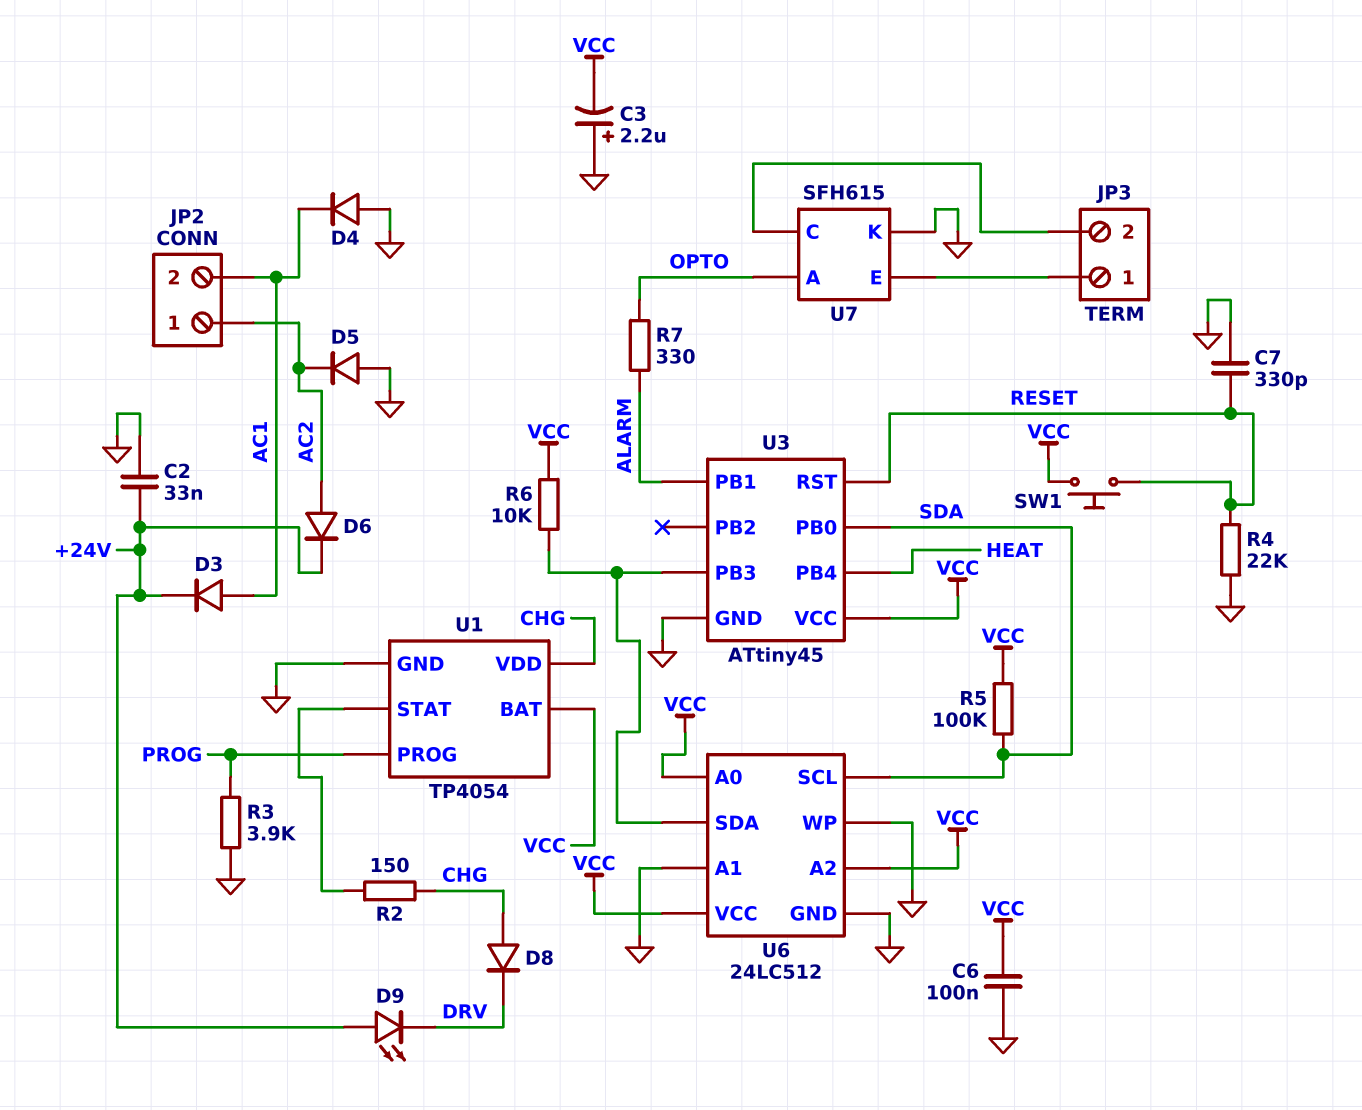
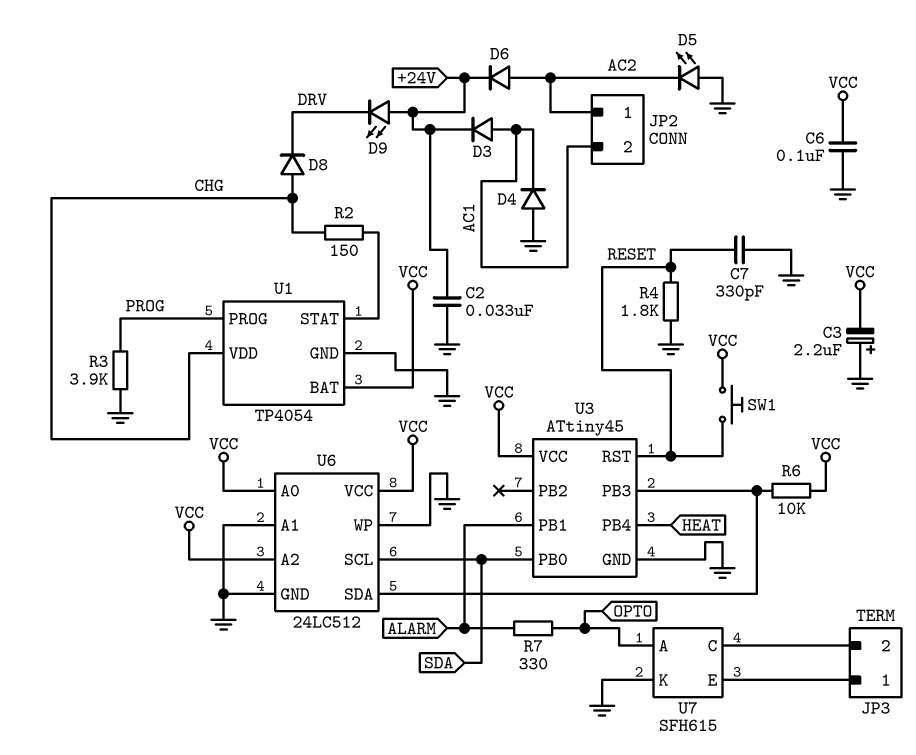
D5: diode (A GND, K AC2) -> LED (A GND, K AC2)
R4: 22k (GND, RESET) -> 1.8k (GND, RESET)
R5: 100k (SDA, VCC) -> none

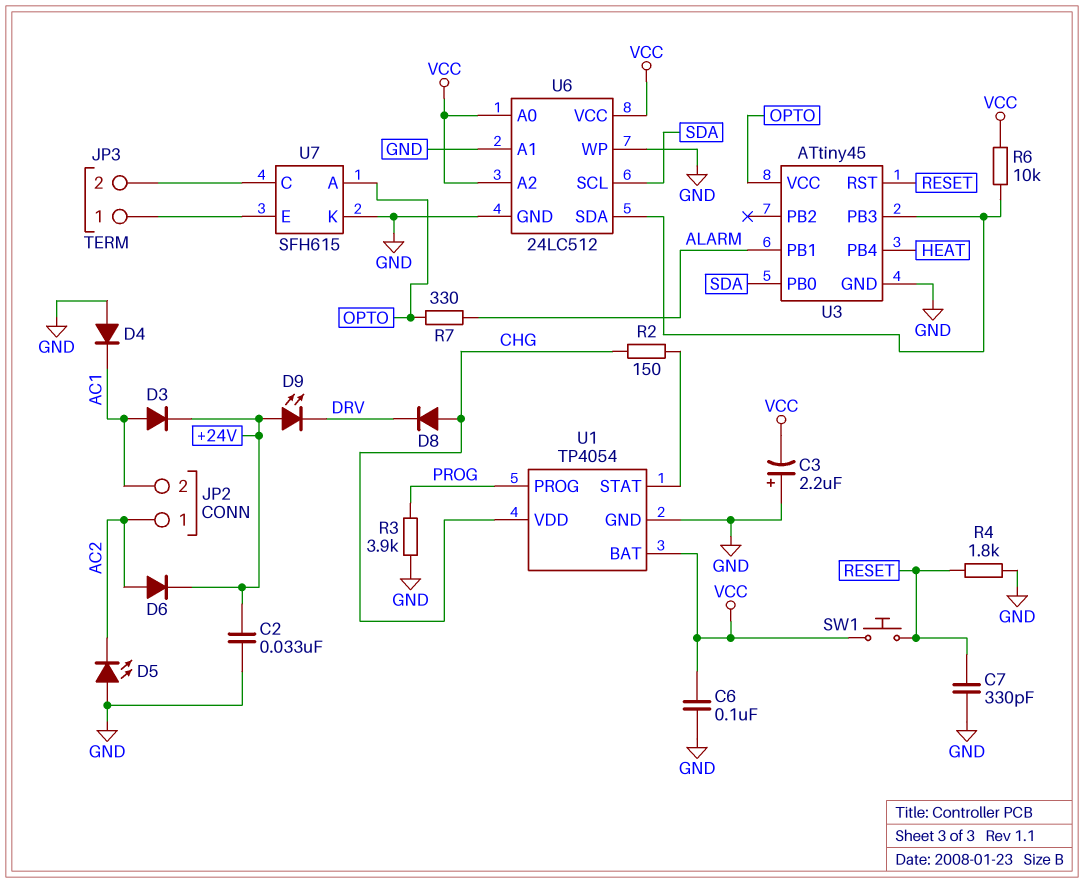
U3 pin VCC: VCC -> OPTO

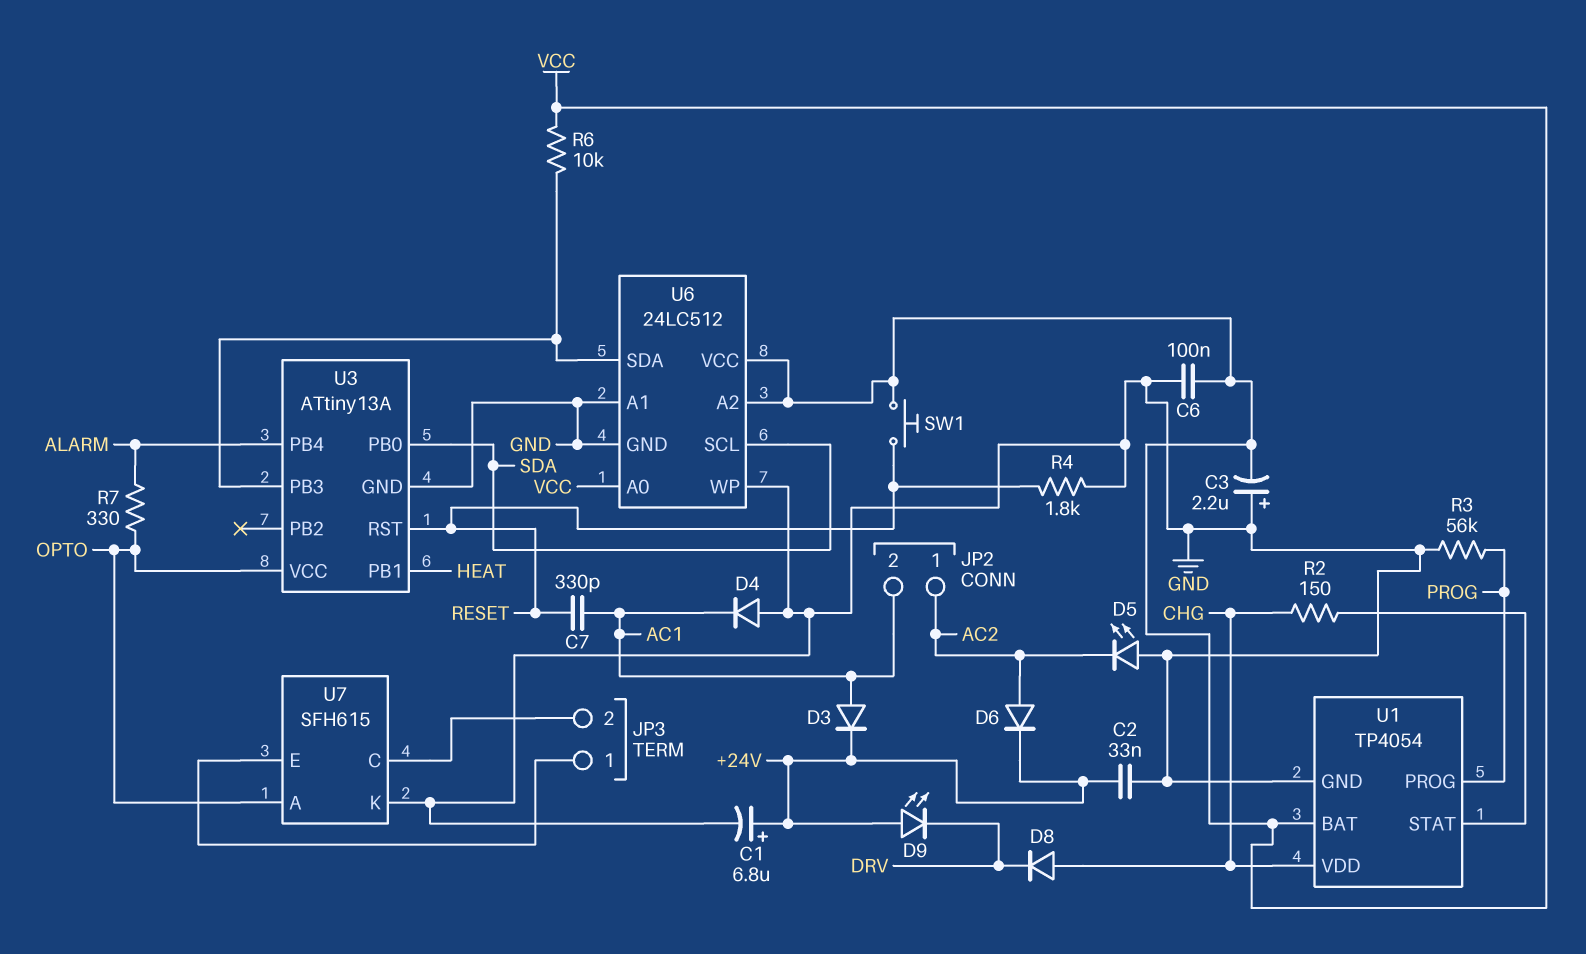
C1: none -> 6.8uF (plus +24V, minus GND)
C7: 330pF (GND, RESET) -> 330pF (AC1, RESET)
R3: 3.9k (GND, PROG) -> 56k (GND, PROG)
U3: ATtiny45 -> ATtiny13A
U3 pin PB1: ALARM -> HEAT
U3 pin PB4: HEAT -> ALARM

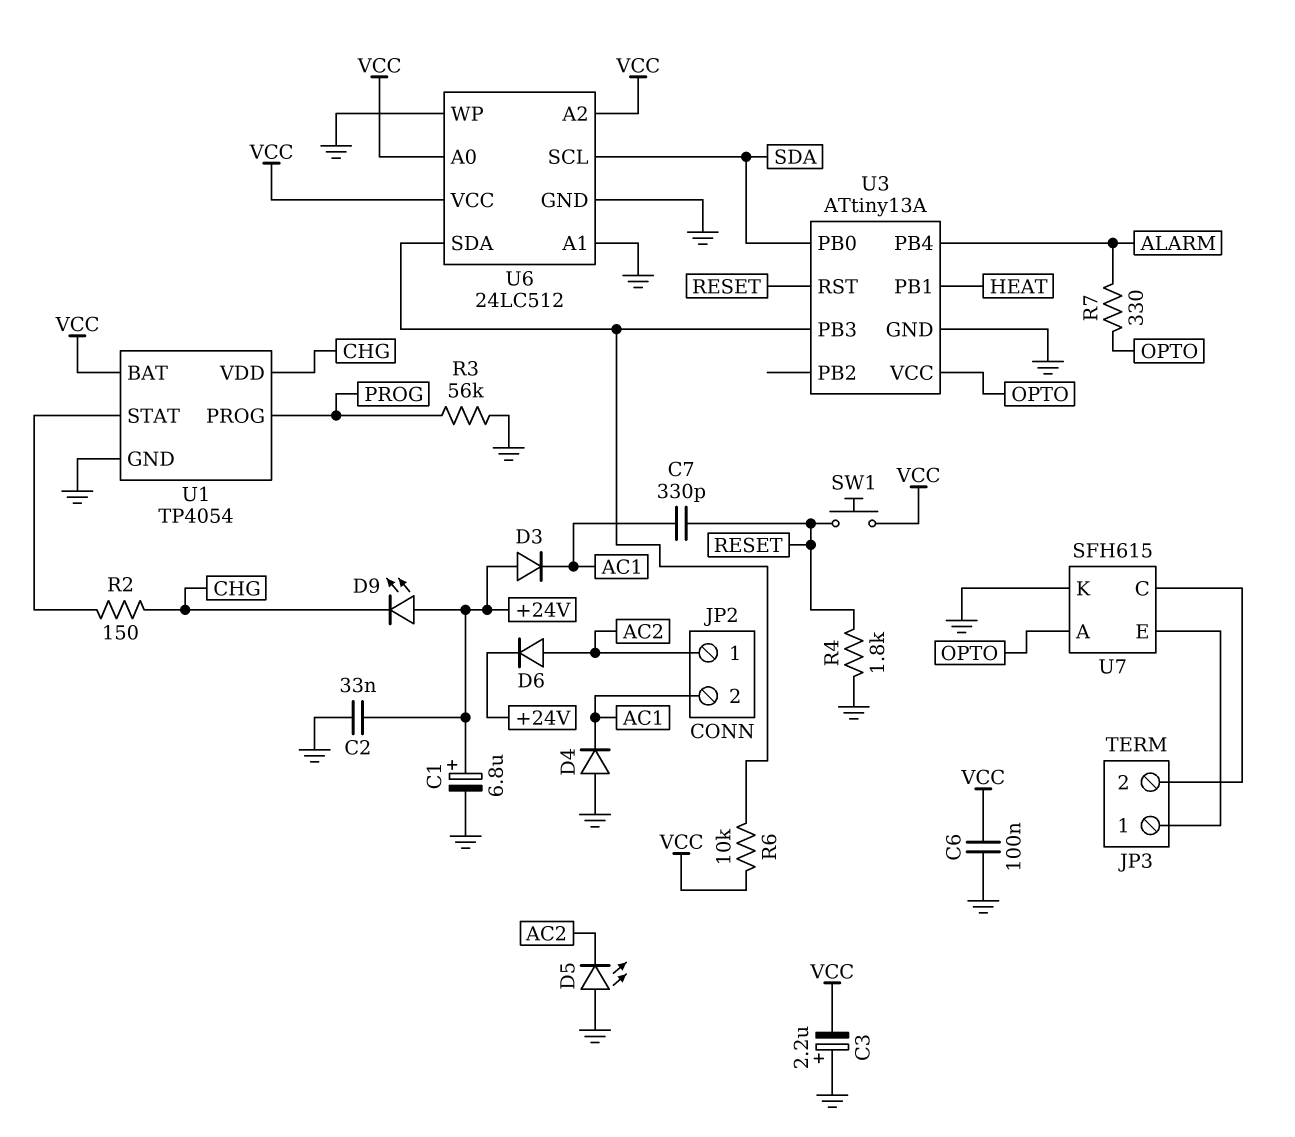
D3: diode (A AC1, K +24V) -> diode (A +24V, K AC1)
D8: diode (A CHG, K DRV) -> none
D9: LED (A +24V, K DRV) -> LED (A +24V, K CHG)

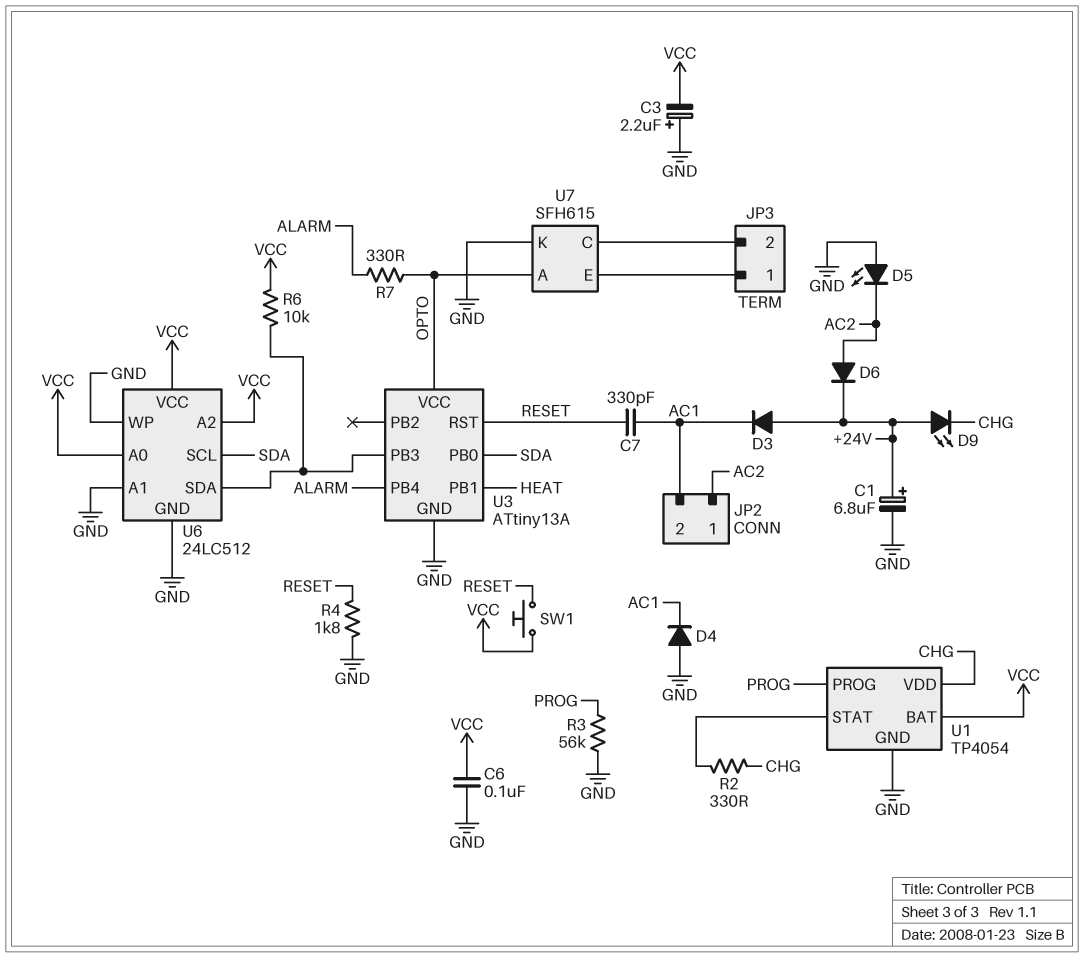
C2: 33nF (+24V, GND) -> none
R2: 150 (CHG, U1/STAT) -> 330 (CHG, U1/STAT)

